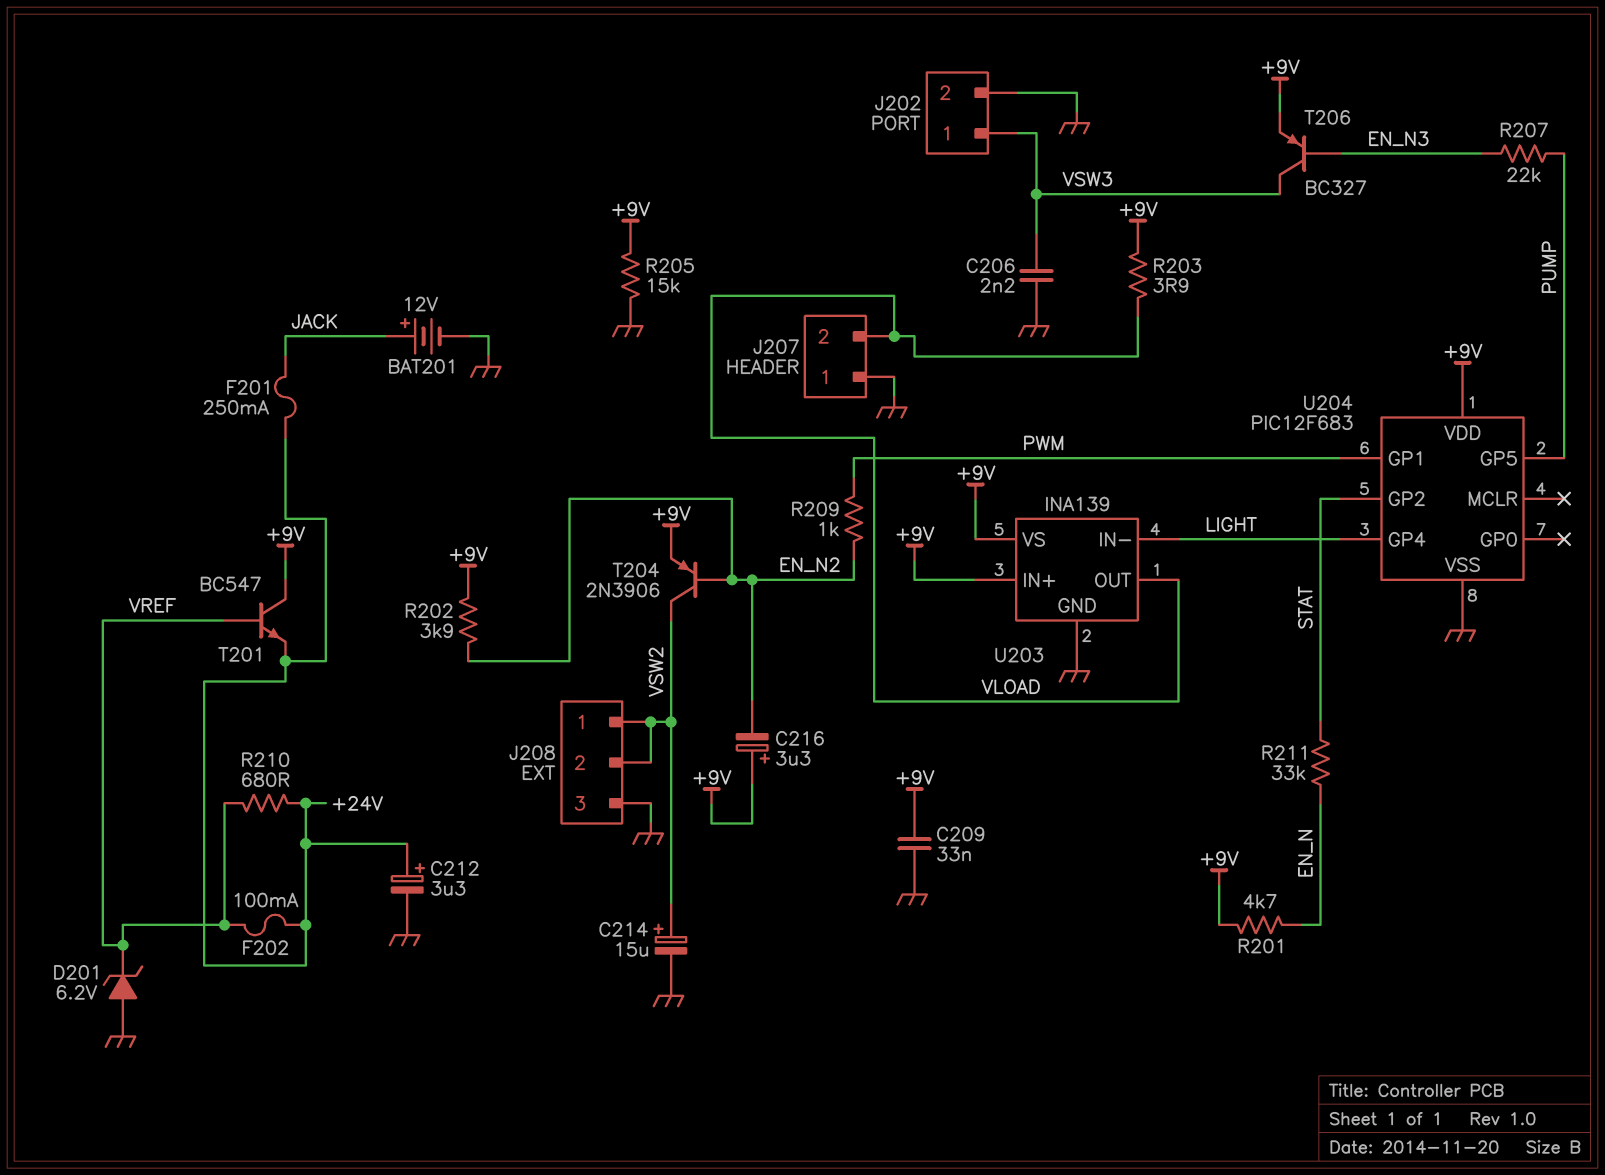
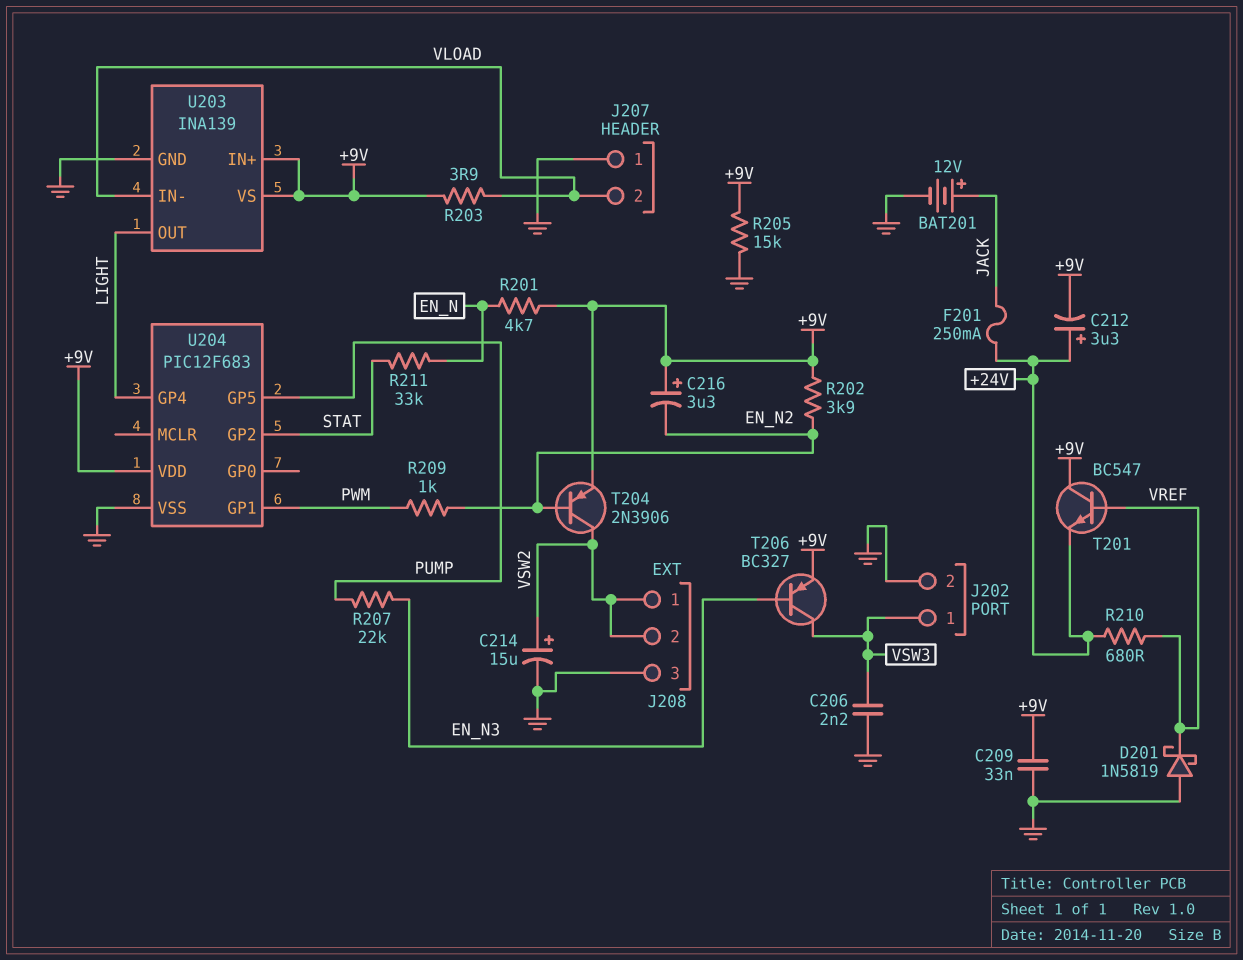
C212: 3.3uF (plus +24V, minus GND) -> 3.3uF (plus +24V, minus +9V)
D201: zener 6.2V (A GND, K VREF) -> schottky 1N5819 (A GND, K VREF)
F202: 100mA (+24V, VREF) -> none
U203 pin IN-: LIGHT -> VLOAD
U203 pin OUT: VLOAD -> LIGHT

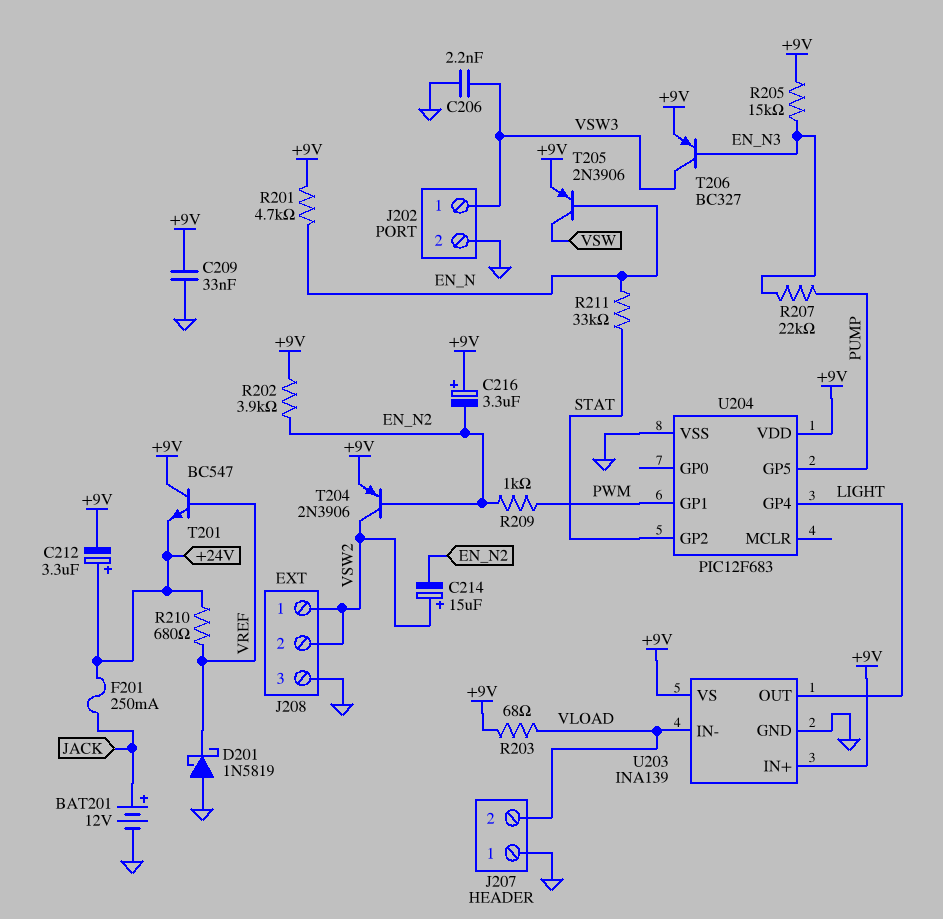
C214: 15uF (plus VSW2, minus GND) -> 15uF (plus VSW2, minus EN_N2)
R203: 3.9 (+9V, VLOAD) -> 68 (+9V, VLOAD)
R205: 15k (+9V, GND) -> 15k (+9V, EN_N3)
T205: none -> PNP 2N3906 (B EN_N, C VSW, E +9V)

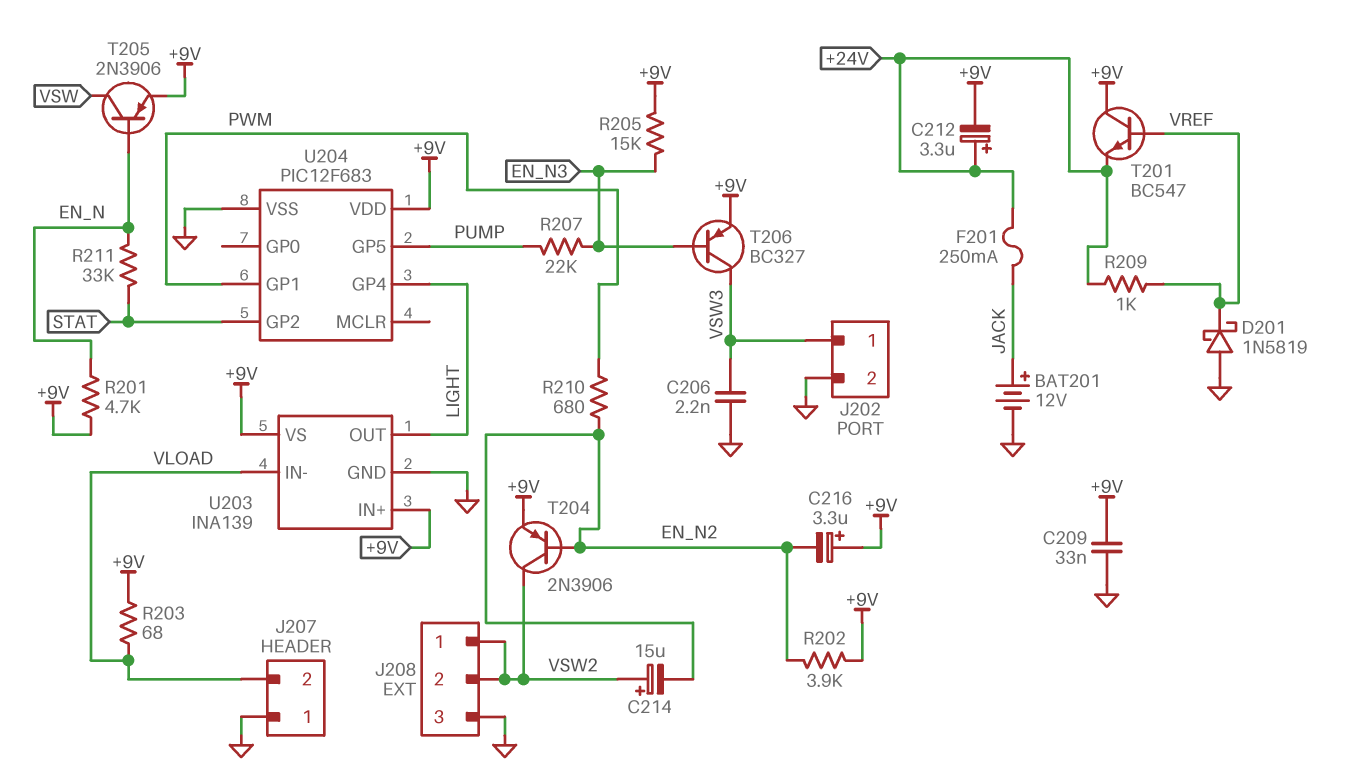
R209: 1k (EN_N2, PWM) -> 1k (+24V, VREF)
R210: 680 (+24V, VREF) -> 680 (EN_N2, PWM)

